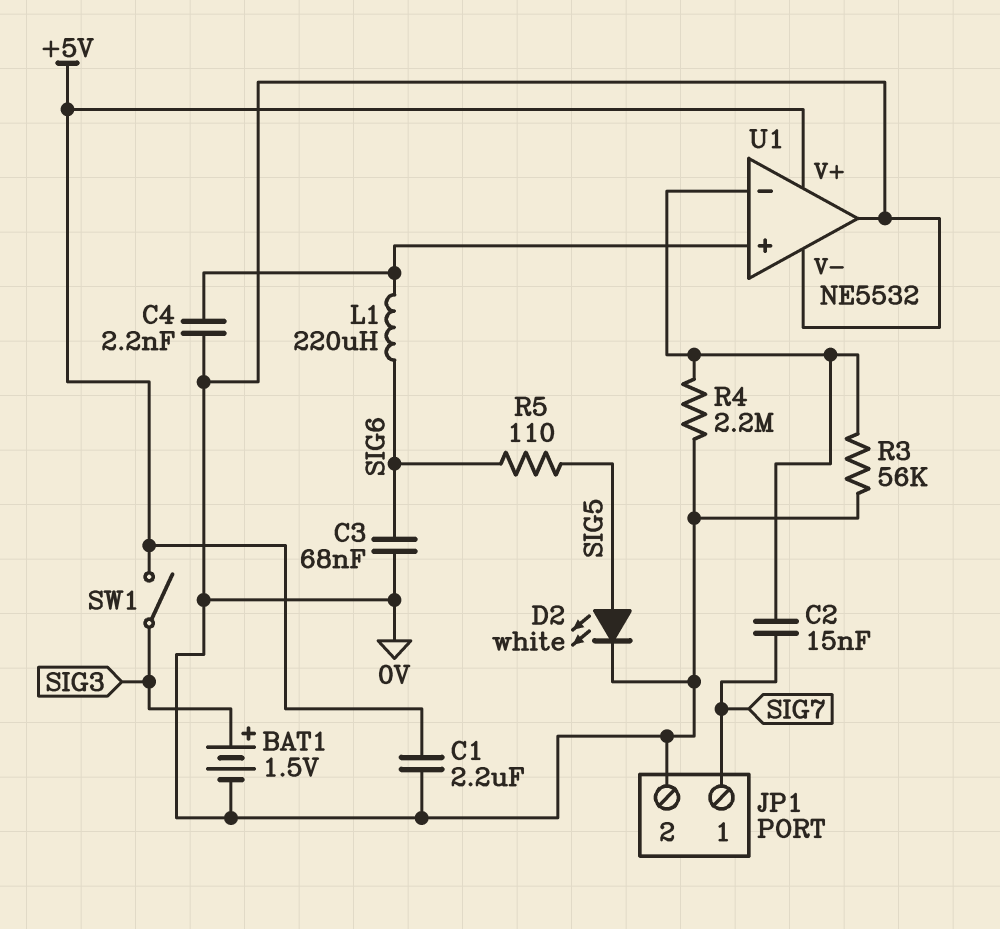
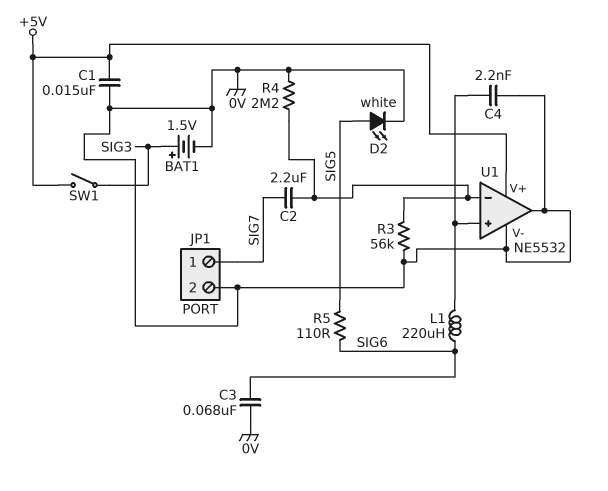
C1: 2.2uF (+5V, 0V) -> 15nF (+5V, 0V)
C2: 15nF (SIG7, U1/in-) -> 2.2uF (SIG7, U1/in-)

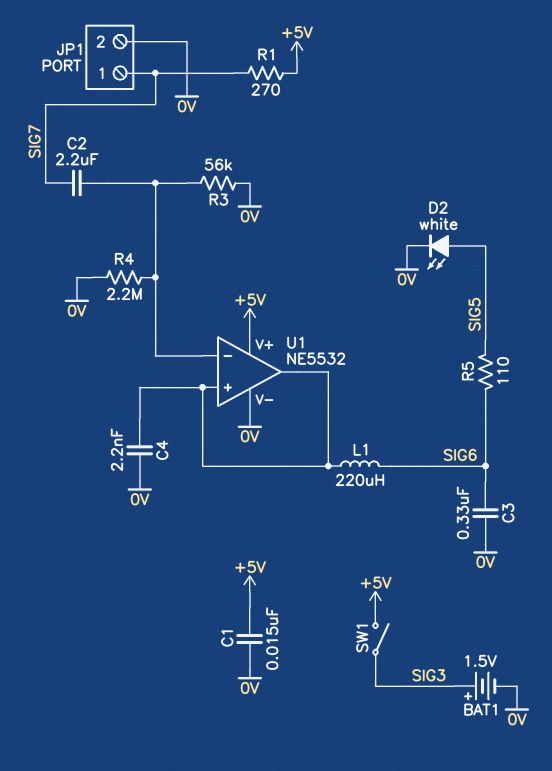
C3: 68nF (0V, SIG6) -> 330nF (0V, SIG6)
R1: none -> 270 (+5V, SIG7)
U1 pin out: 0V -> U1/in+

